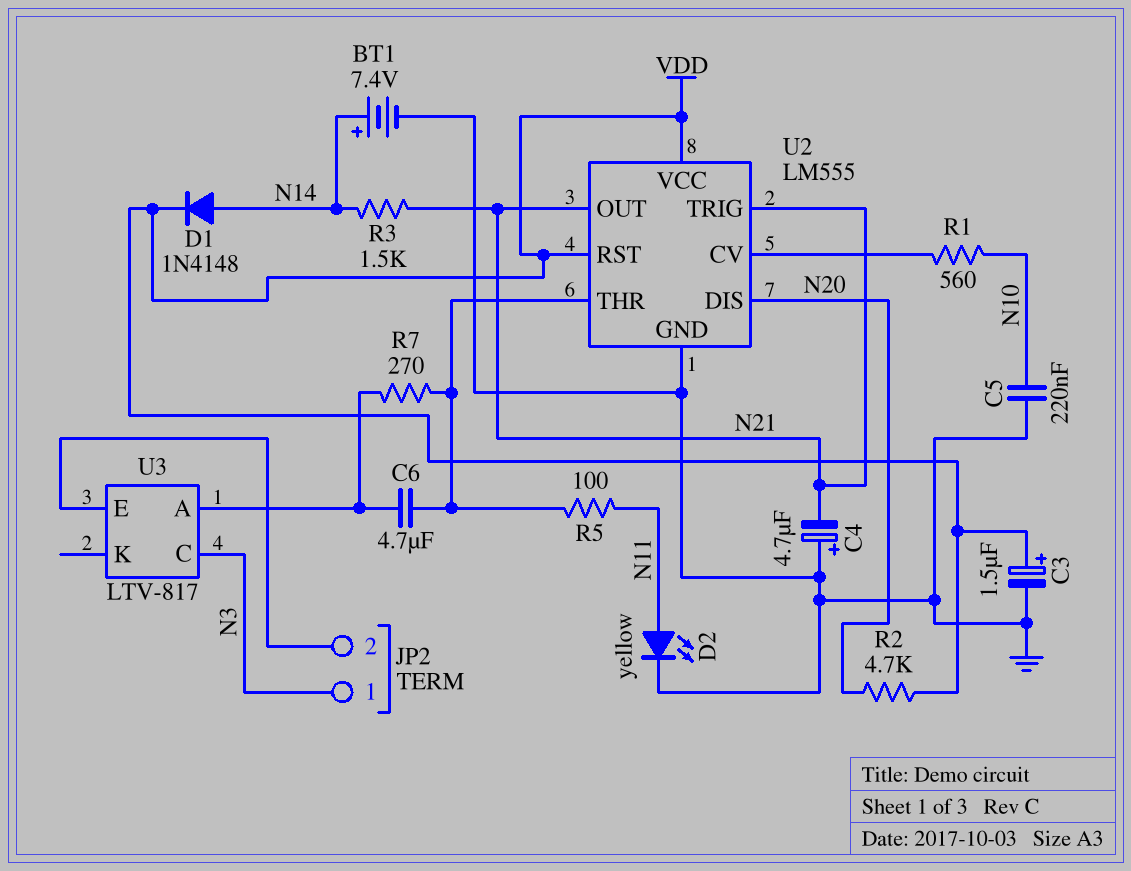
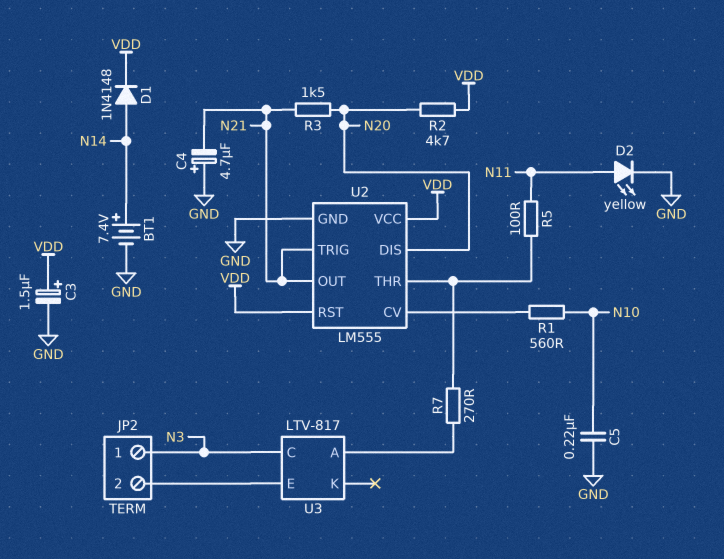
C6: 4.7uF (U2/THR, U3/A) -> none
R3: 1.5k (N14, N21) -> 1.5k (N20, N21)

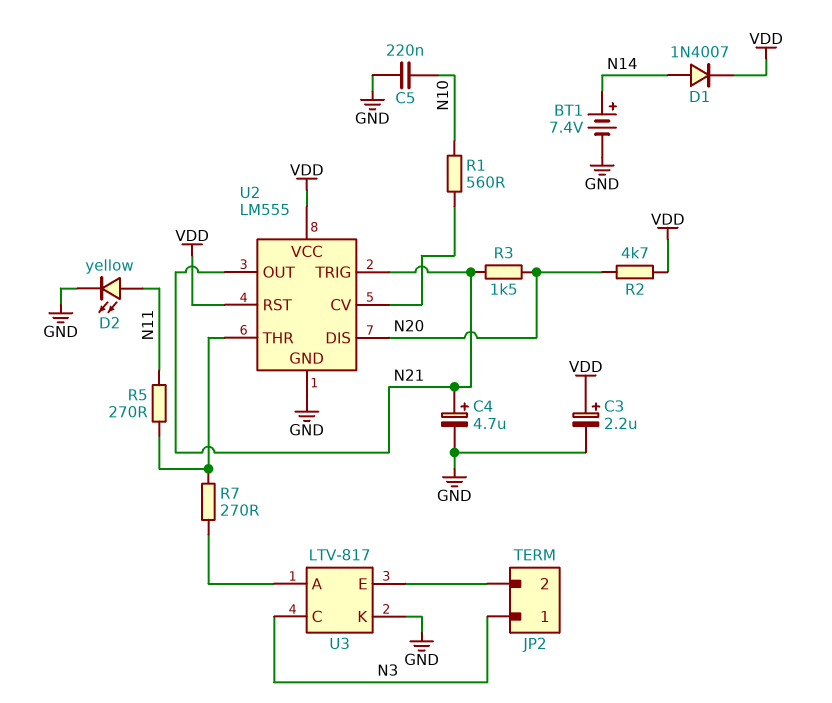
C3: 1.5uF (plus VDD, minus GND) -> 2.2uF (plus VDD, minus GND)
C4: 4.7uF (plus GND, minus N21) -> 4.7uF (plus N21, minus GND)
D1: diode 1N4148 (A N14, K VDD) -> diode 1N4007 (A N14, K VDD)
R5: 100 (N11, U2/THR) -> 270 (N11, U2/THR)
U3 pin K: none -> GND

